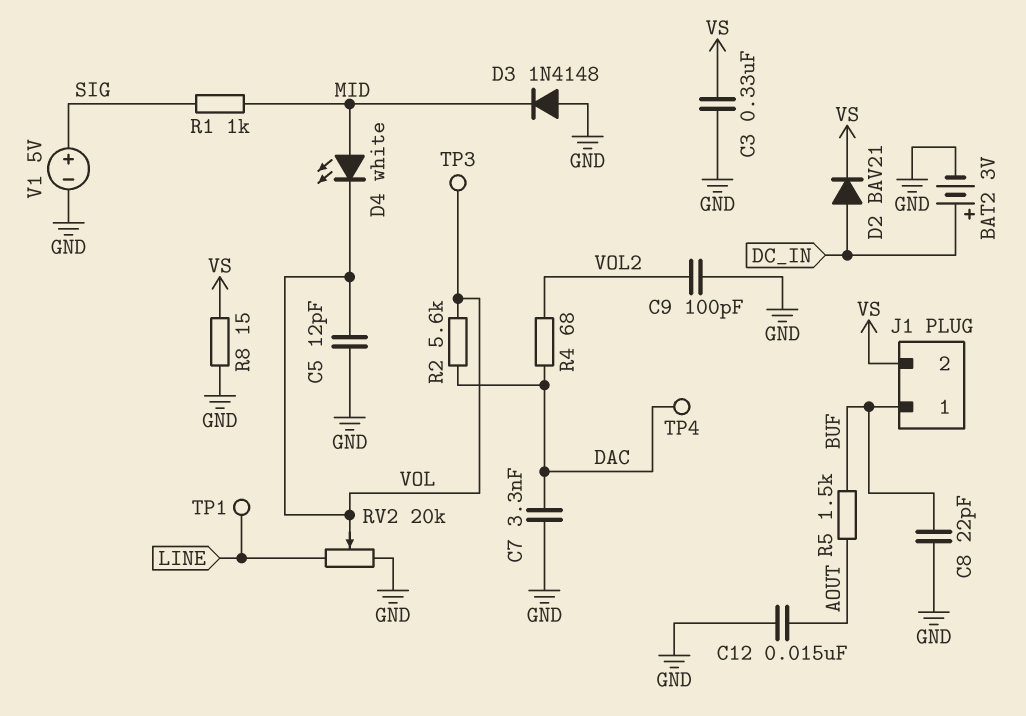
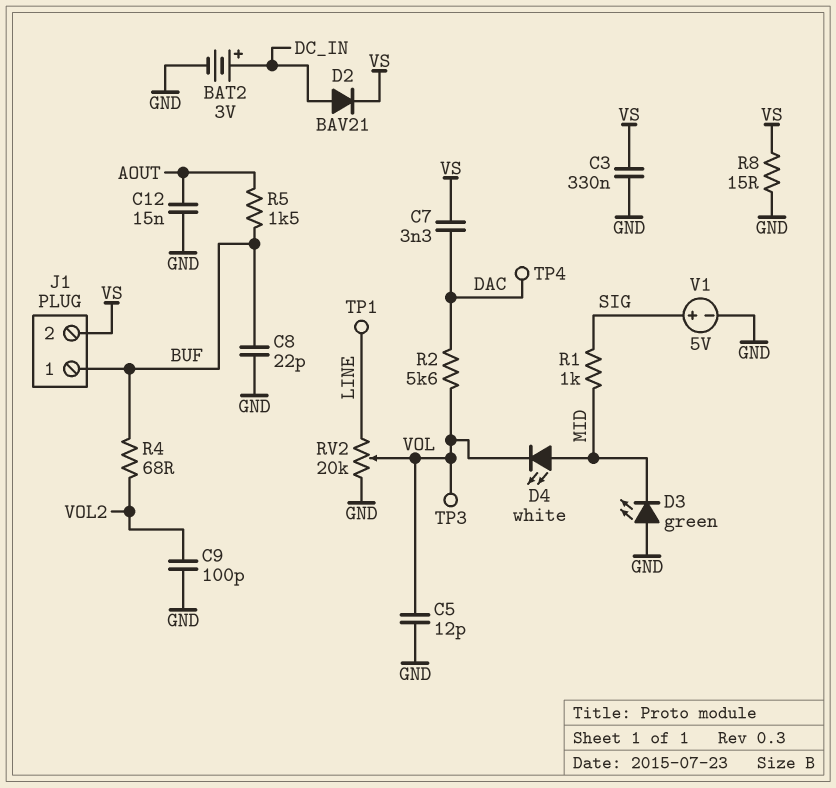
C7: 3.3nF (DAC, GND) -> 3.3nF (DAC, VS)
D3: diode 1N4148 (A GND, K MID) -> LED green (A GND, K MID)
R4: 68 (DAC, VOL2) -> 68 (BUF, VOL2)

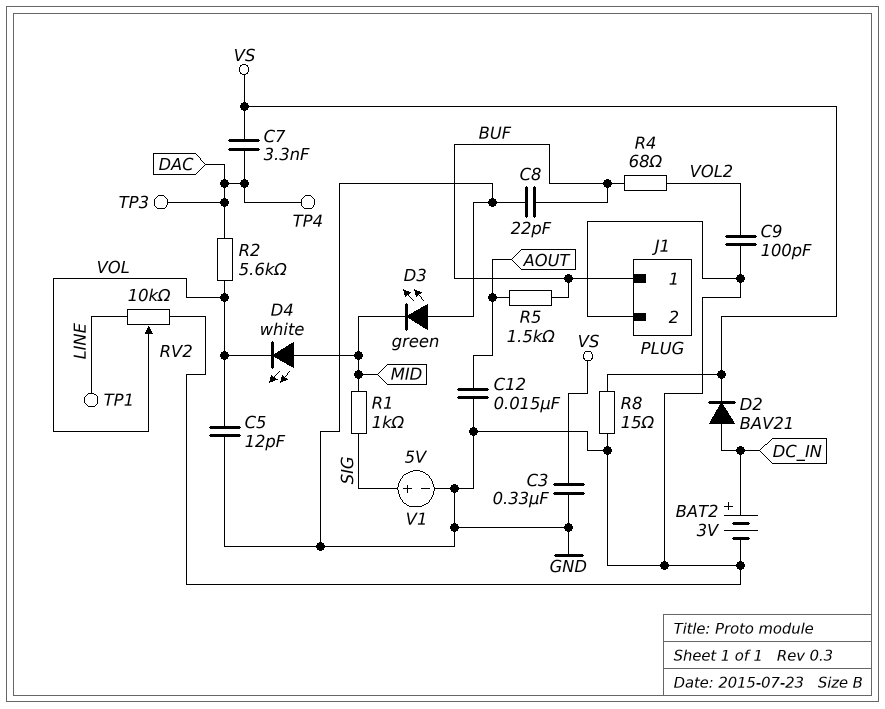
J1 pin 2: VS -> GND
RV2: 20k (GND, LINE, wiper VOL) -> 10k (GND, LINE, wiper VOL)
TP3: test point (VOL) -> test point (DAC)

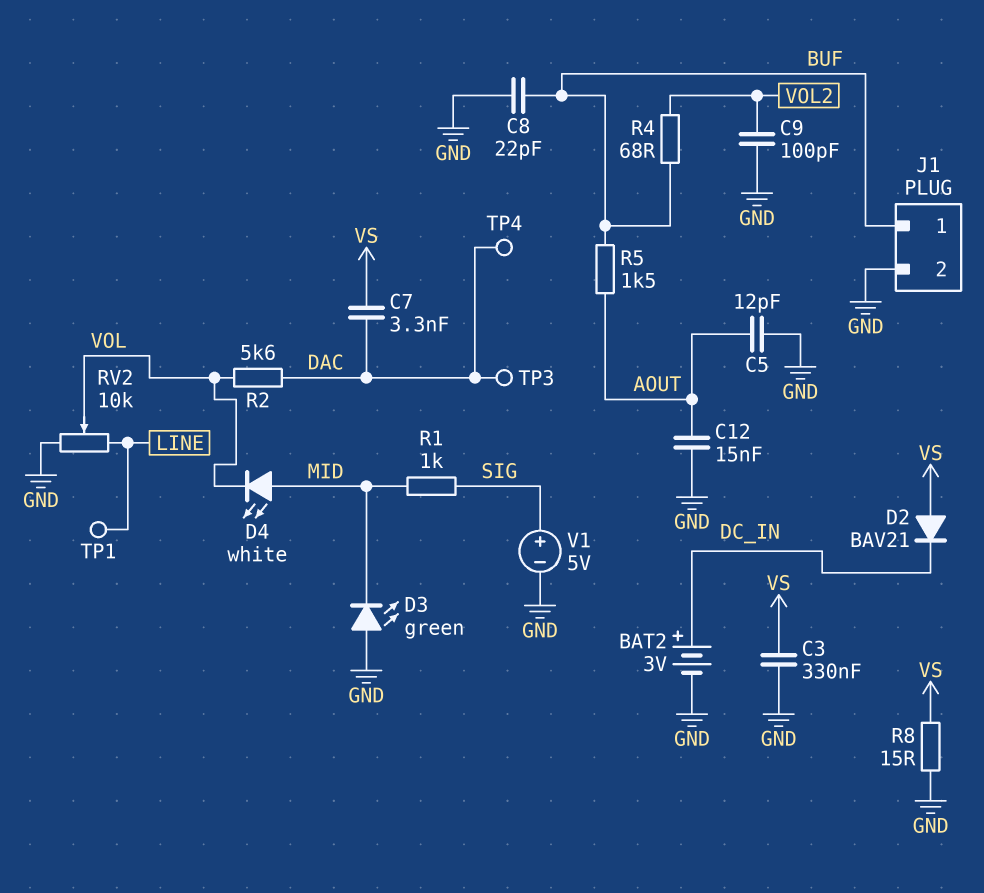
C5: 12pF (GND, VOL) -> 12pF (AOUT, GND)
D2: diode BAV21 (A DC_IN, K VS) -> diode BAV21 (A VS, K DC_IN)

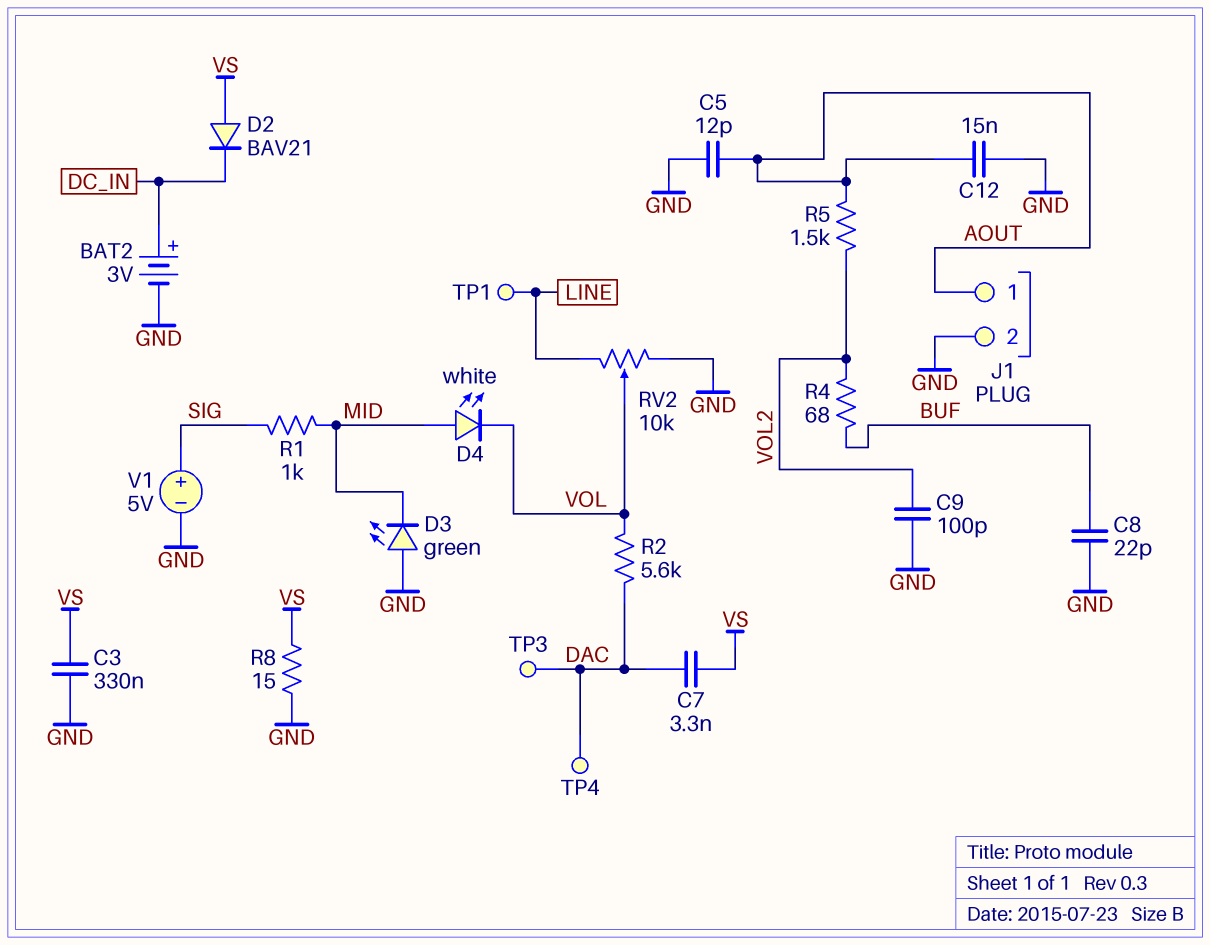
J1 pin 1: BUF -> AOUT
R5: 1.5k (AOUT, BUF) -> 1.5k (AOUT, VOL2)

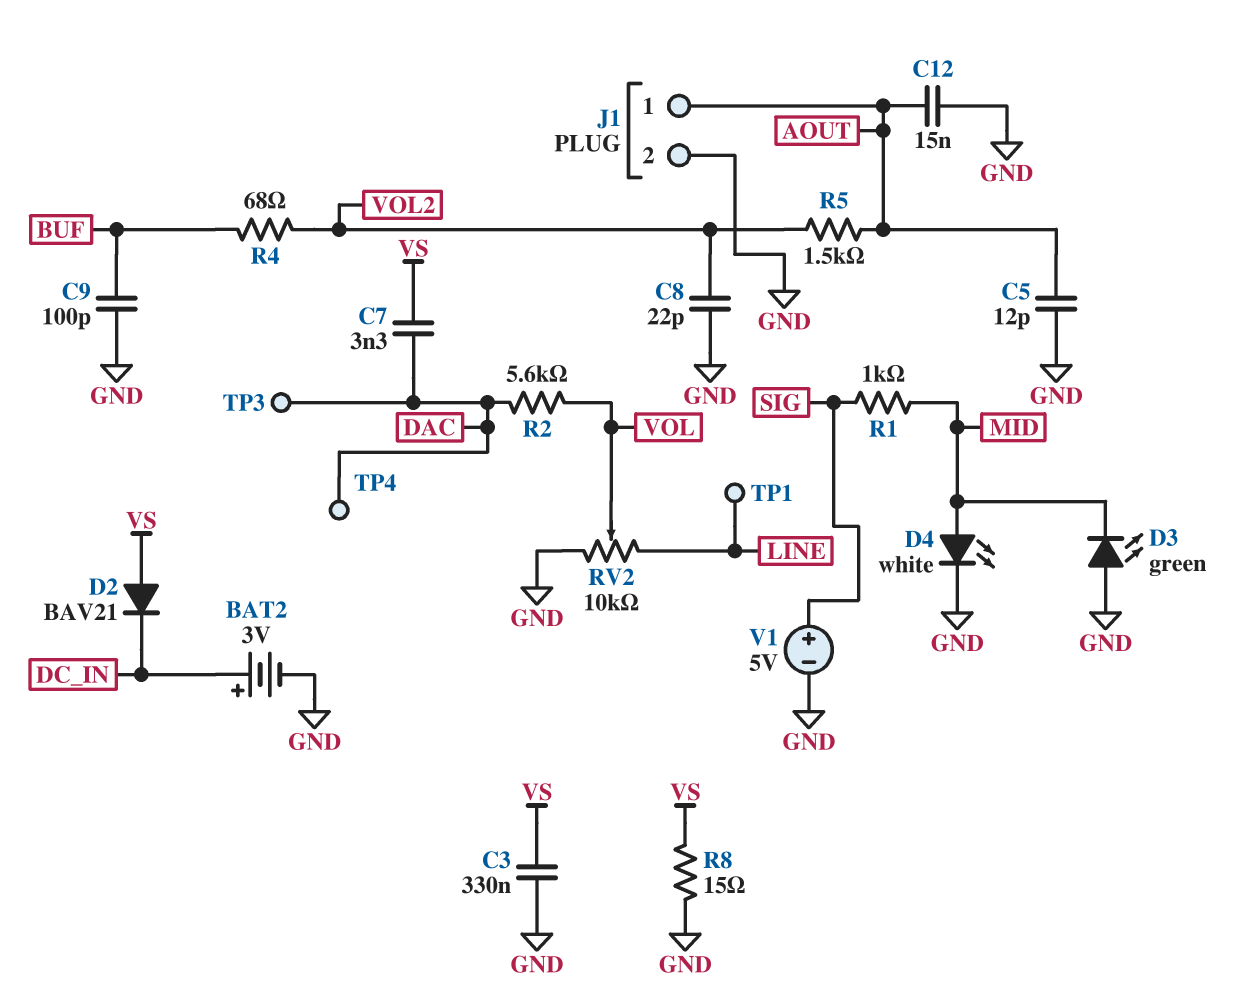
C8: 22pF (BUF, GND) -> 22pF (GND, VOL2)
C9: 100pF (GND, VOL2) -> 100pF (BUF, GND)
D4: LED white (A MID, K VOL) -> LED white (A MID, K GND)

